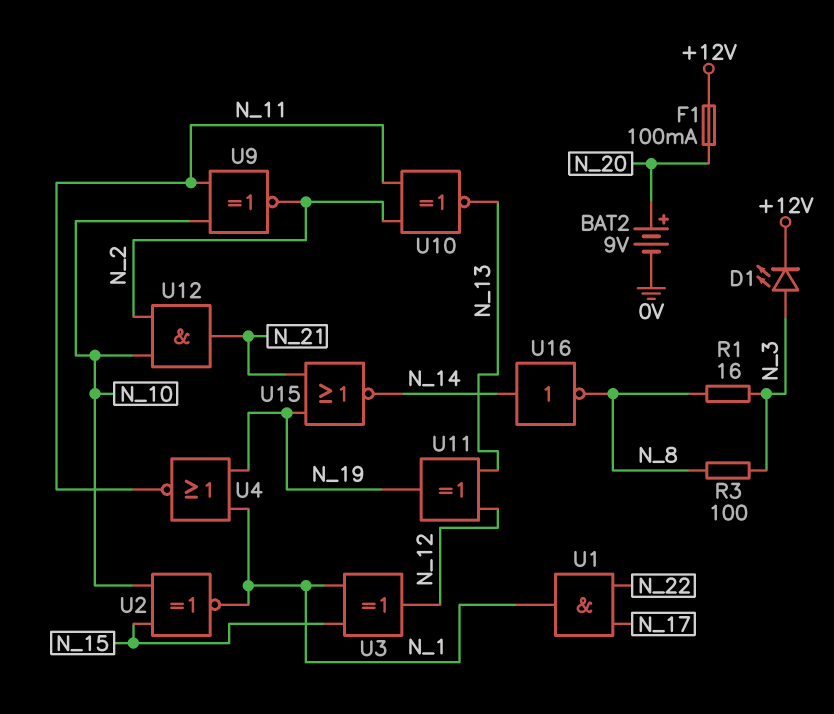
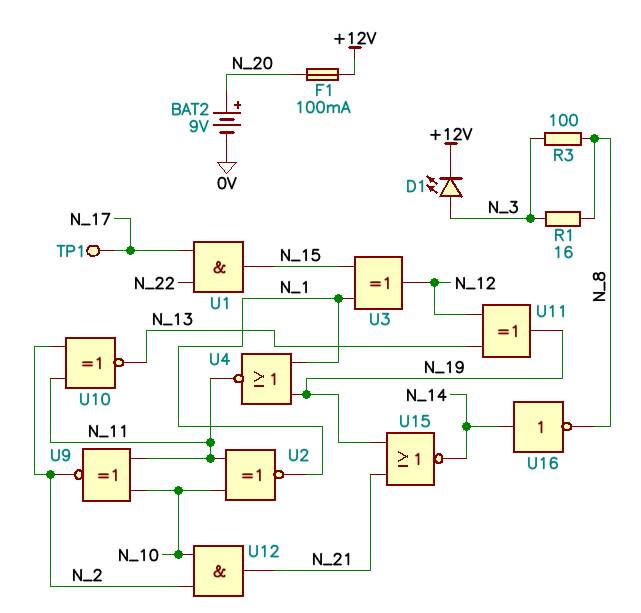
TP1: none -> test point (N_17)
U1: AND (in N_17, in N_22, out N_1) -> AND (in N_17, in N_22, out N_15)
U2: XNOR (in N_10, in N_15, out N_1) -> XNOR (in N_10, in N_11, out N_1)

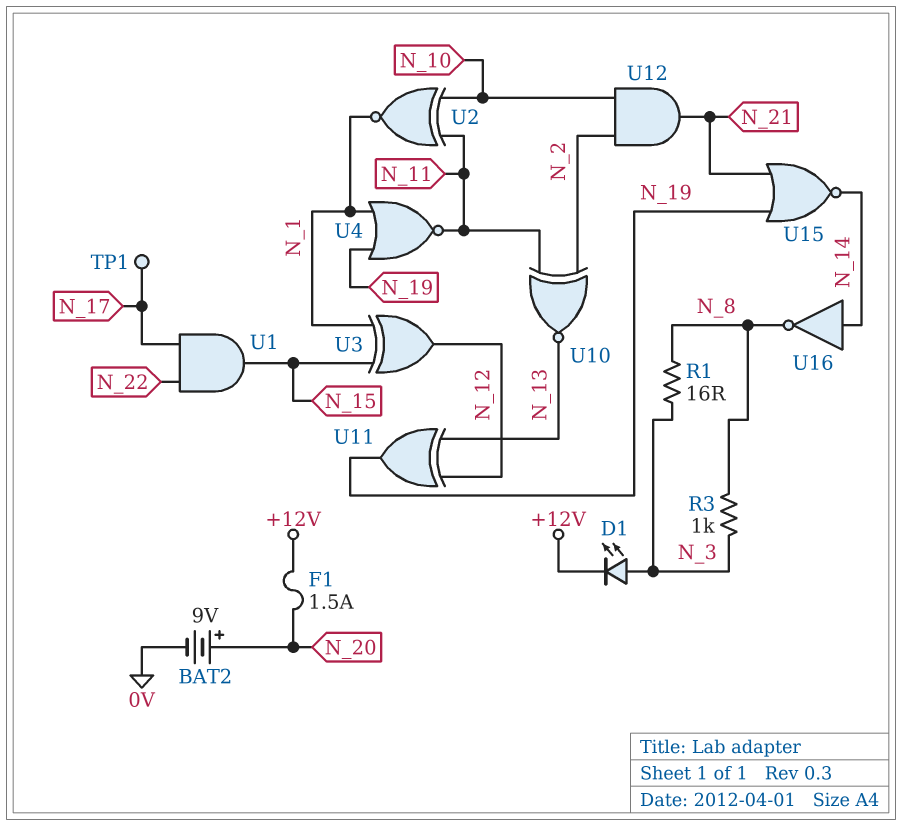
F1: 100mA (+12V, N_20) -> 1.5A (+12V, N_20)
R3: 100 (N_3, N_8) -> 1k (N_3, N_8)
U9: XNOR (in N_10, in N_11, out N_2) -> none

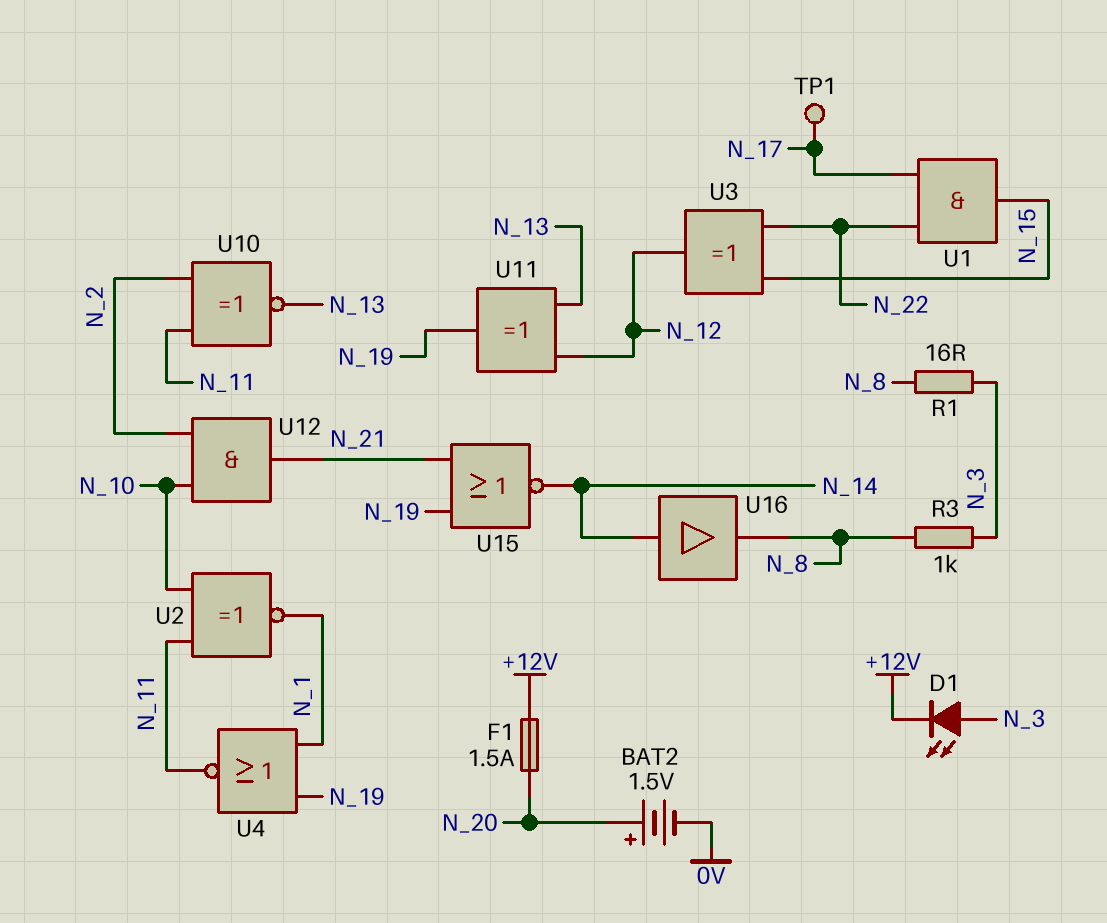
BAT2: 9V (plus N_20, minus 0V) -> 1.5V (plus N_20, minus 0V)
U3: XOR (in N_1, in N_15, out N_12) -> XOR (in N_15, in N_22, out N_12)
U16: NOT (in N_14, out N_8) -> buffer (in N_14, out N_8)

